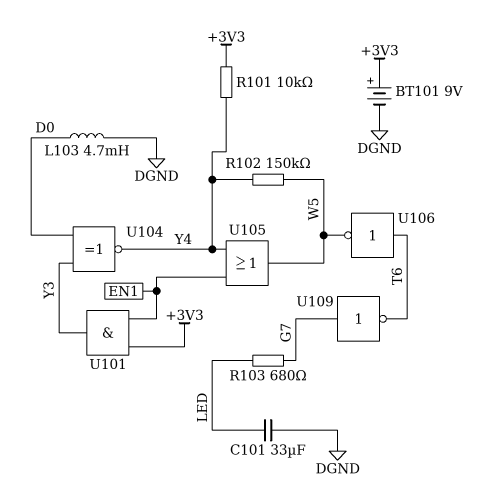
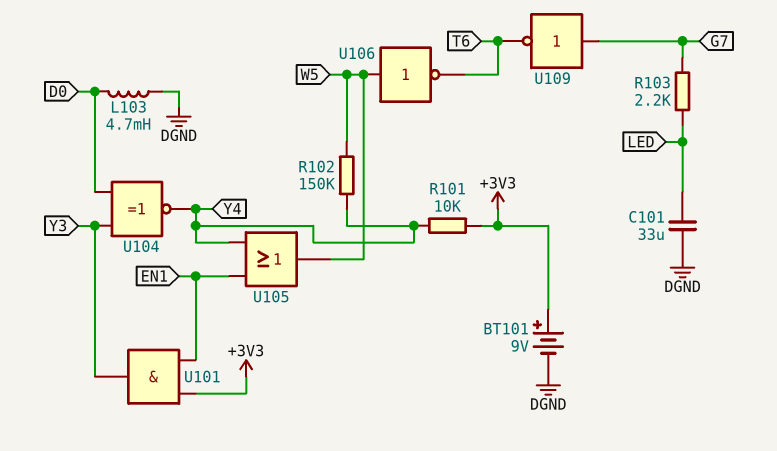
R103: 680 (G7, LED) -> 2.2k (G7, LED)
U106: NOT (in T6, out W5) -> NOT (in W5, out T6)

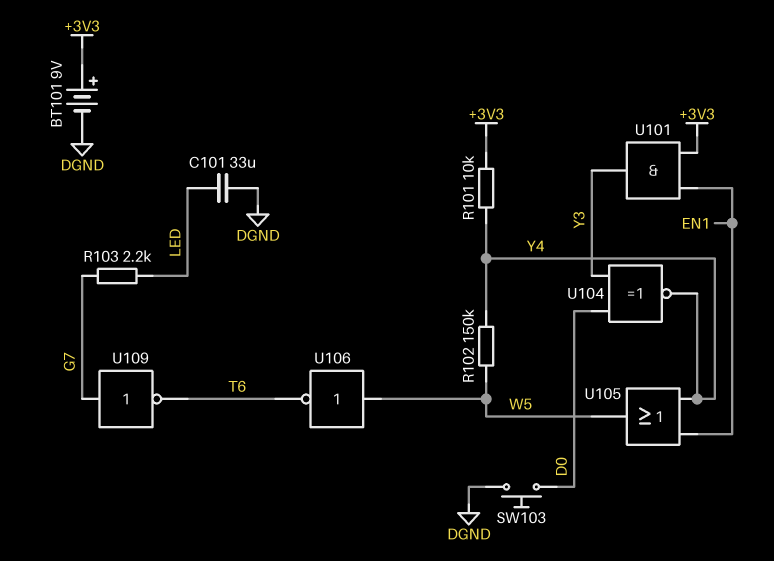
L103: 4.7mH (D0, DGND) -> none
SW103: none -> button (D0, DGND)

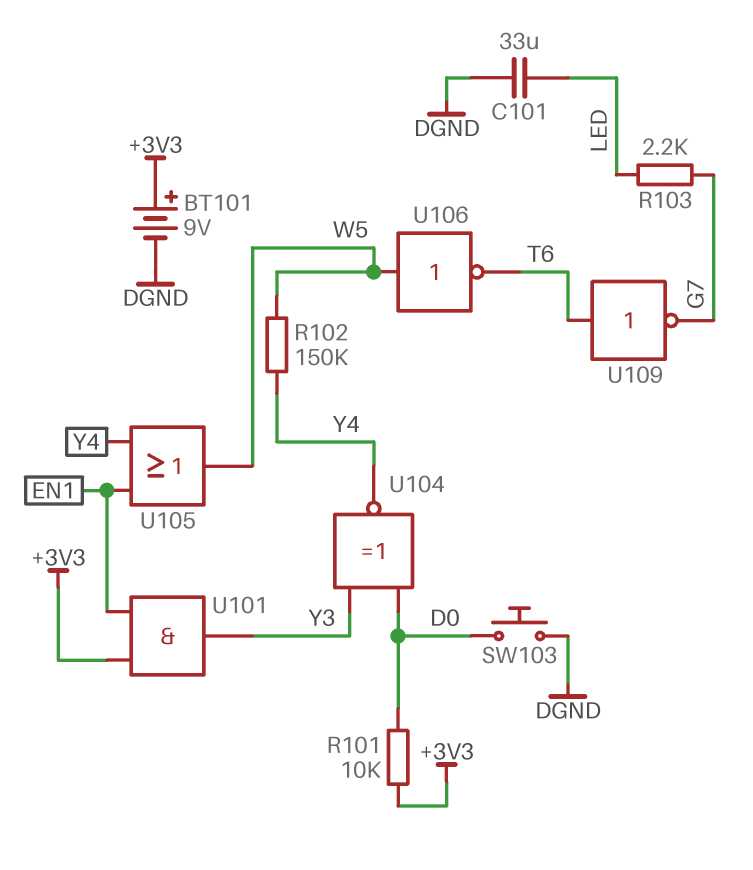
R101: 10k (+3V3, Y4) -> 10k (+3V3, D0)
U109: NOT (in G7, out T6) -> NOT (in T6, out G7)

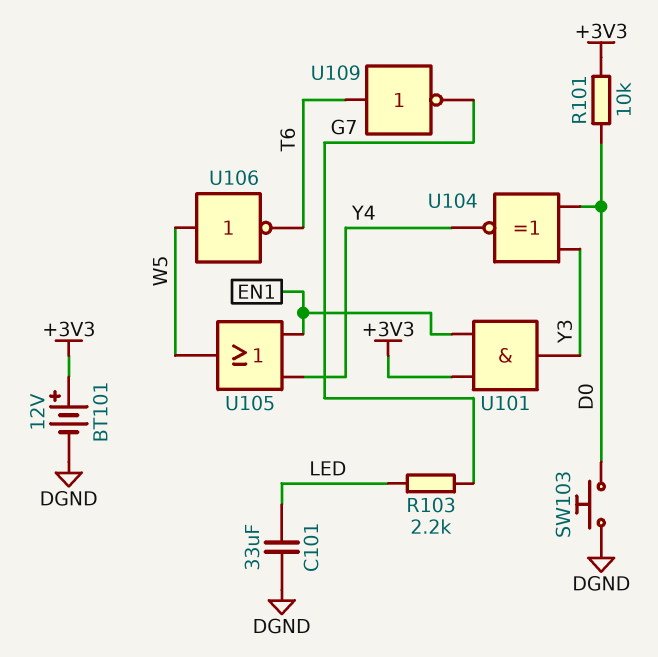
BT101: 9V (plus +3V3, minus DGND) -> 12V (plus +3V3, minus DGND)
R102: 150k (W5, Y4) -> none

